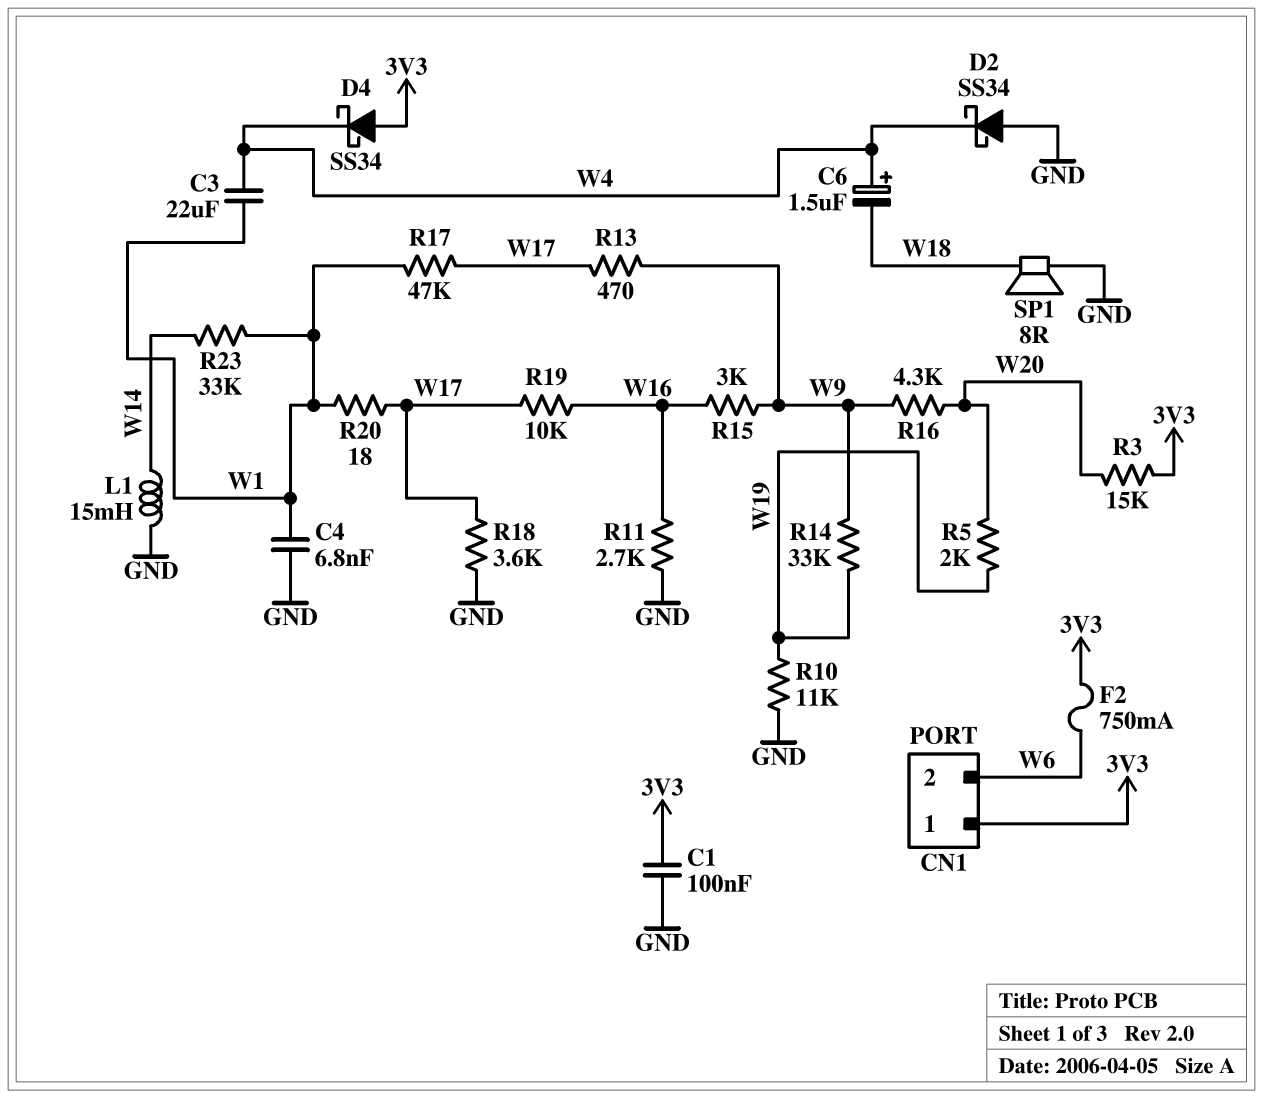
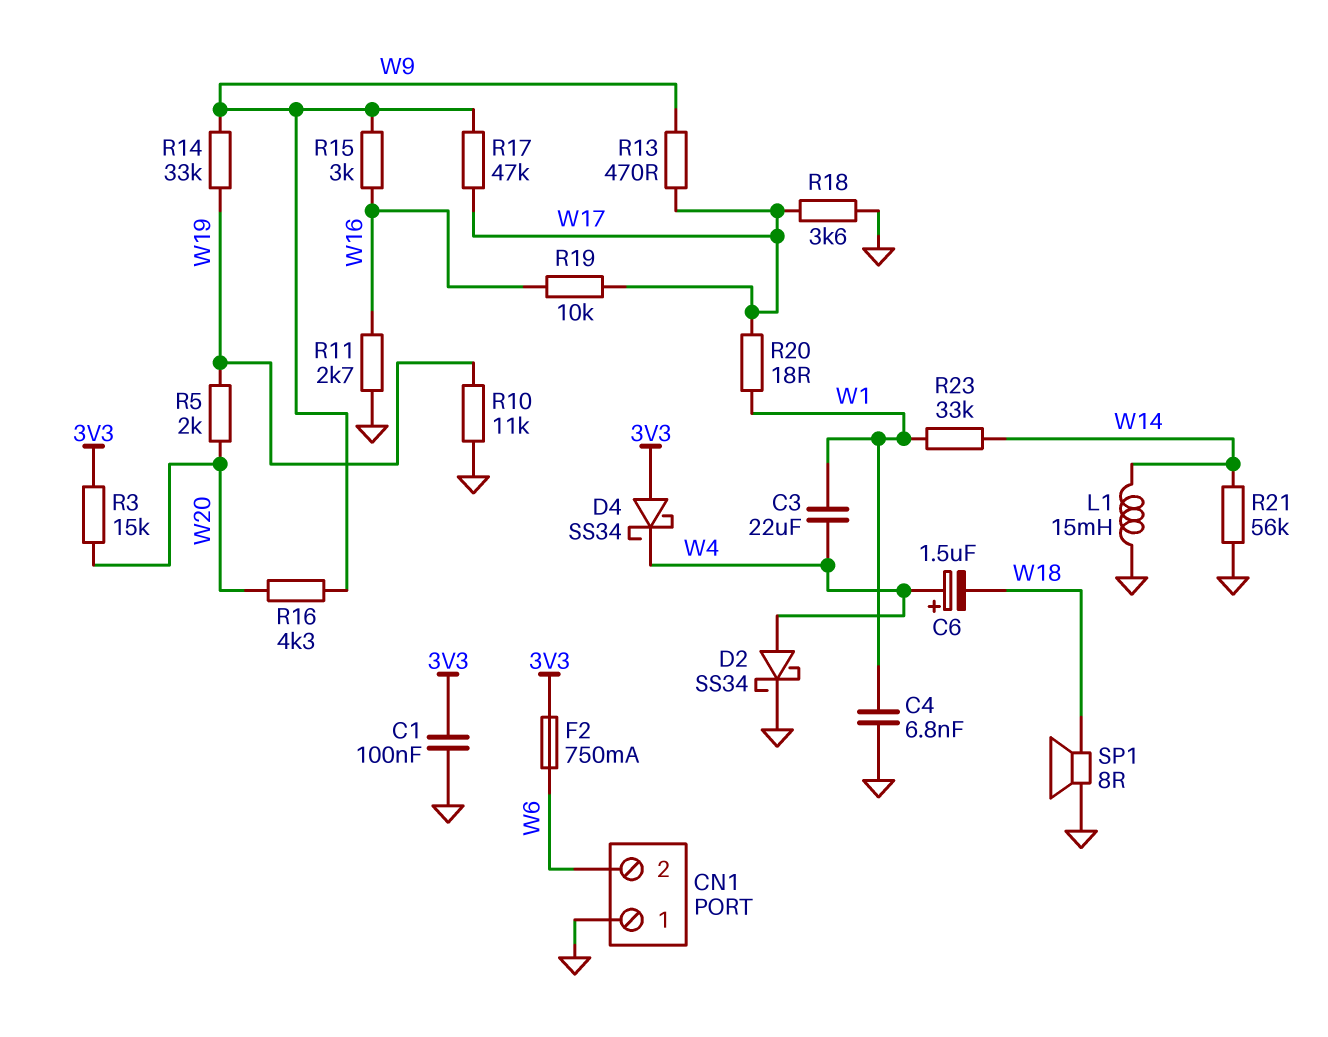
CN1 pin 1: 3V3 -> GND
D2: schottky SS34 (A GND, K W4) -> schottky SS34 (A W4, K GND)
R17: 47k (W1, W17) -> 47k (W9, W17)
R21: none -> 56k (GND, W14)

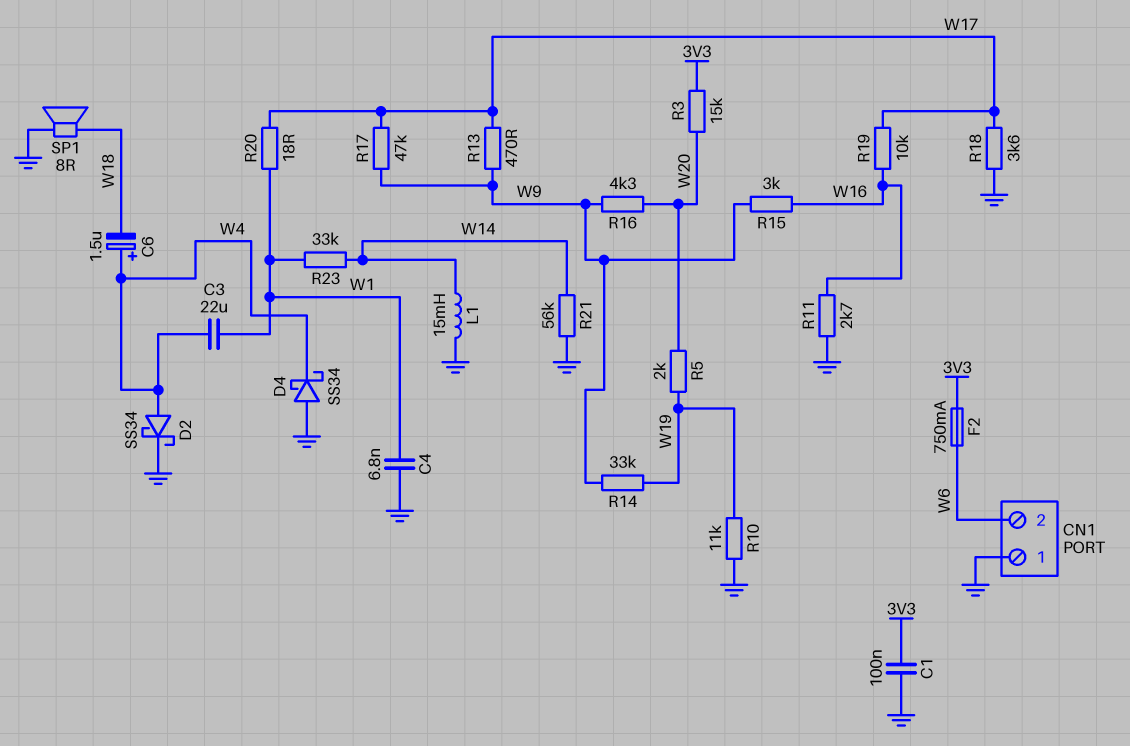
D4: schottky SS34 (A 3V3, K W4) -> schottky SS34 (A GND, K W4)

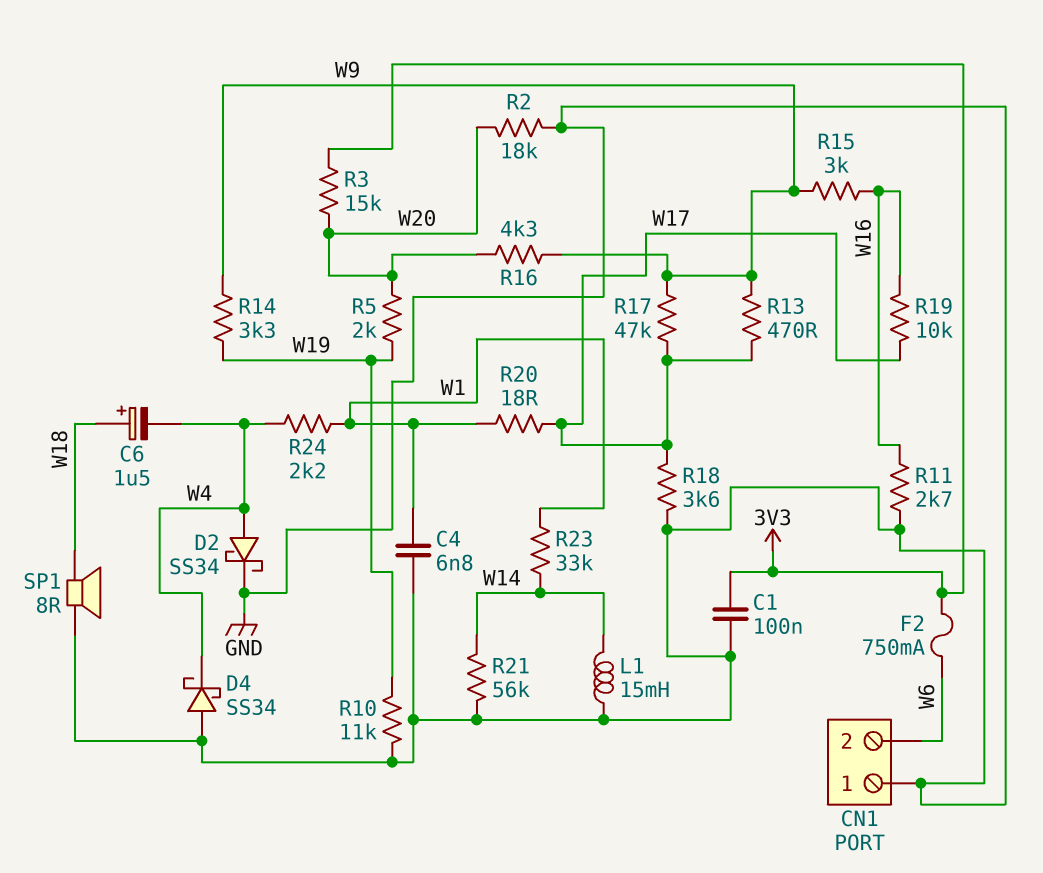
C3: 22uF (W1, W4) -> none
C6: 1.5uF (plus W4, minus W18) -> 1.5uF (plus W18, minus W4)
R2: none -> 18k (GND, W20)
R14: 33k (W9, W19) -> 3.3k (W9, W19)
R24: none -> 2.2k (W1, W4)

